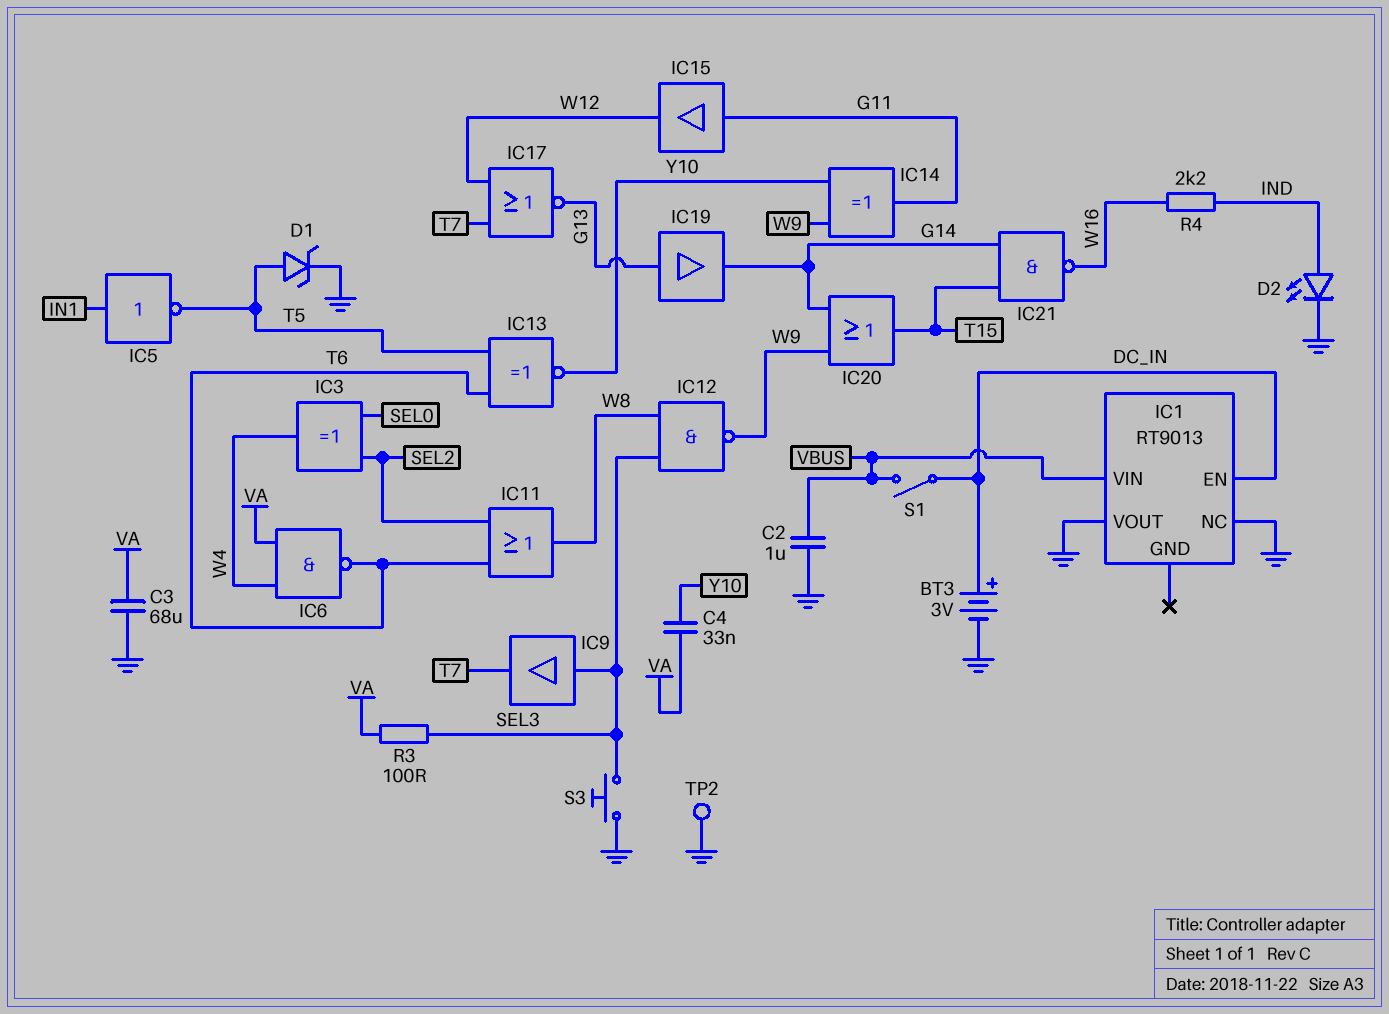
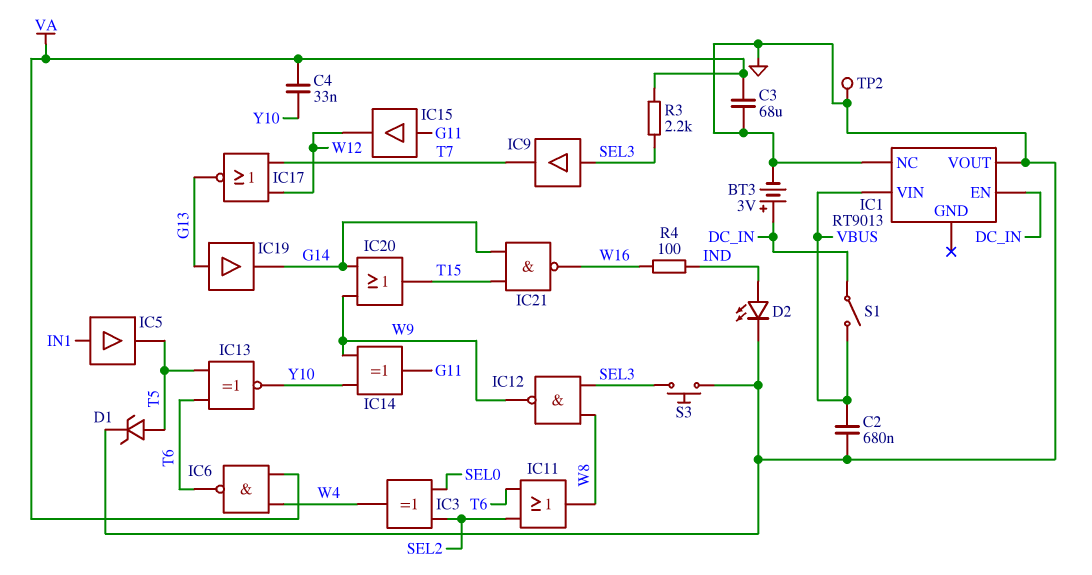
C2: 1uF (GND, VBUS) -> 680nF (GND, VBUS)
IC5: NOT (in IN1, out T5) -> buffer (in IN1, out T5)
R3: 100 (SEL3, VA) -> 2.2k (SEL3, VA)
R4: 2.2k (IND, W16) -> 100 (IND, W16)

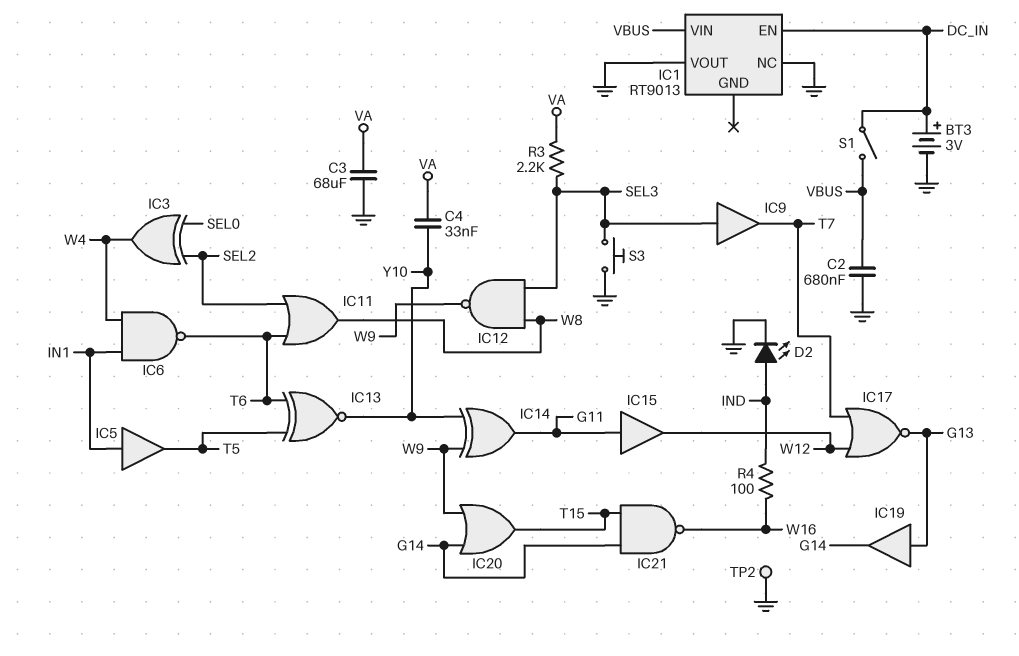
D1: zener (A T5, K GND) -> none
IC6: NAND (in VA, in W4, out T6) -> NAND (in IN1, in W4, out T6)

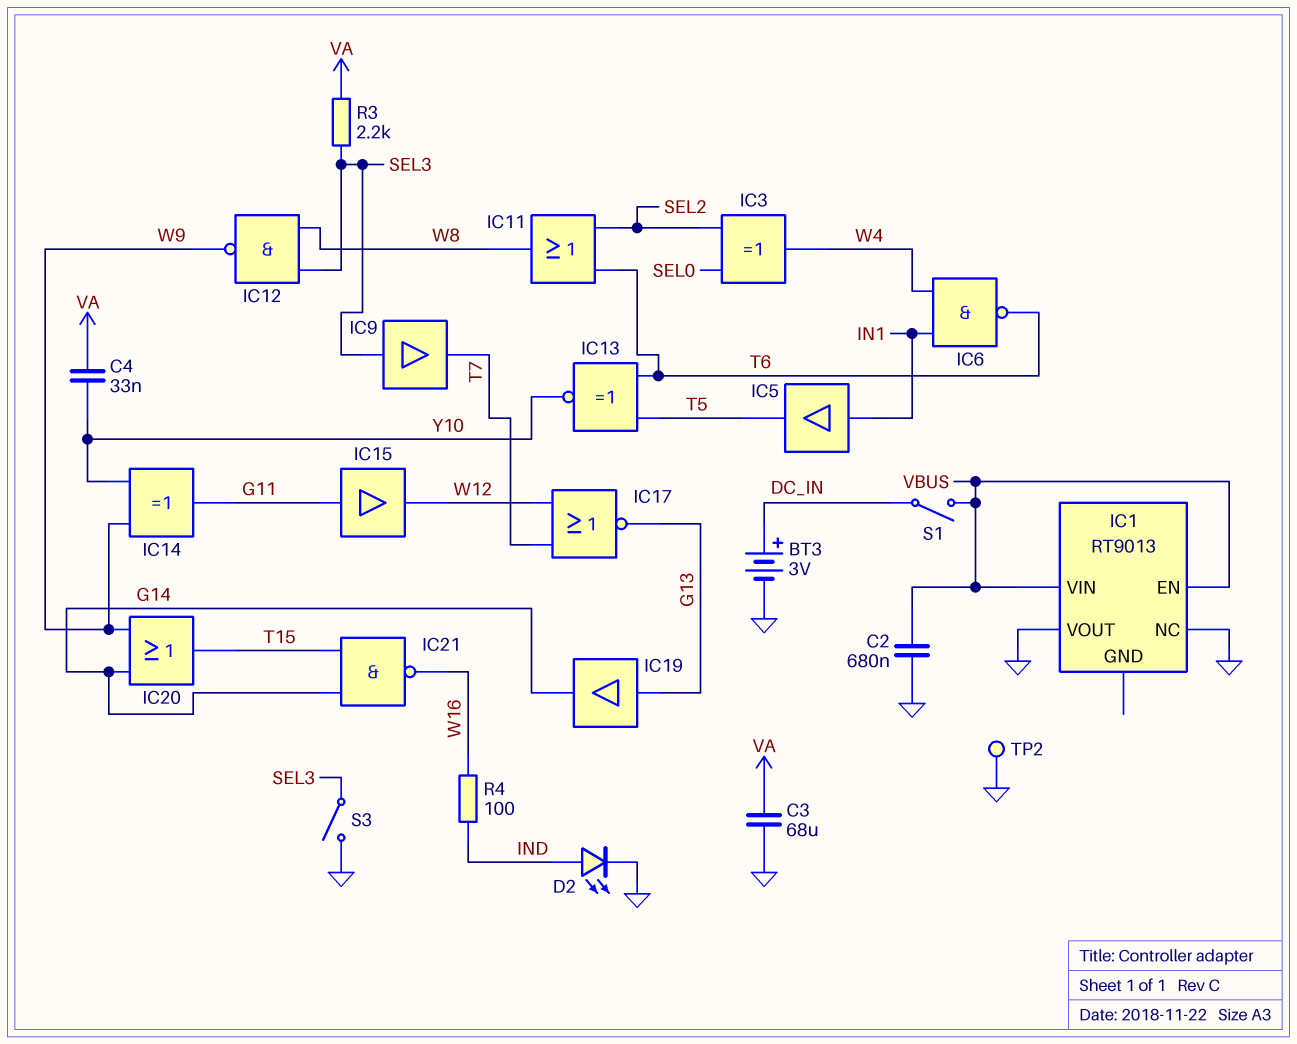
IC1 pin EN: DC_IN -> VBUS
S3: button (GND, SEL3) -> switch (GND, SEL3)

